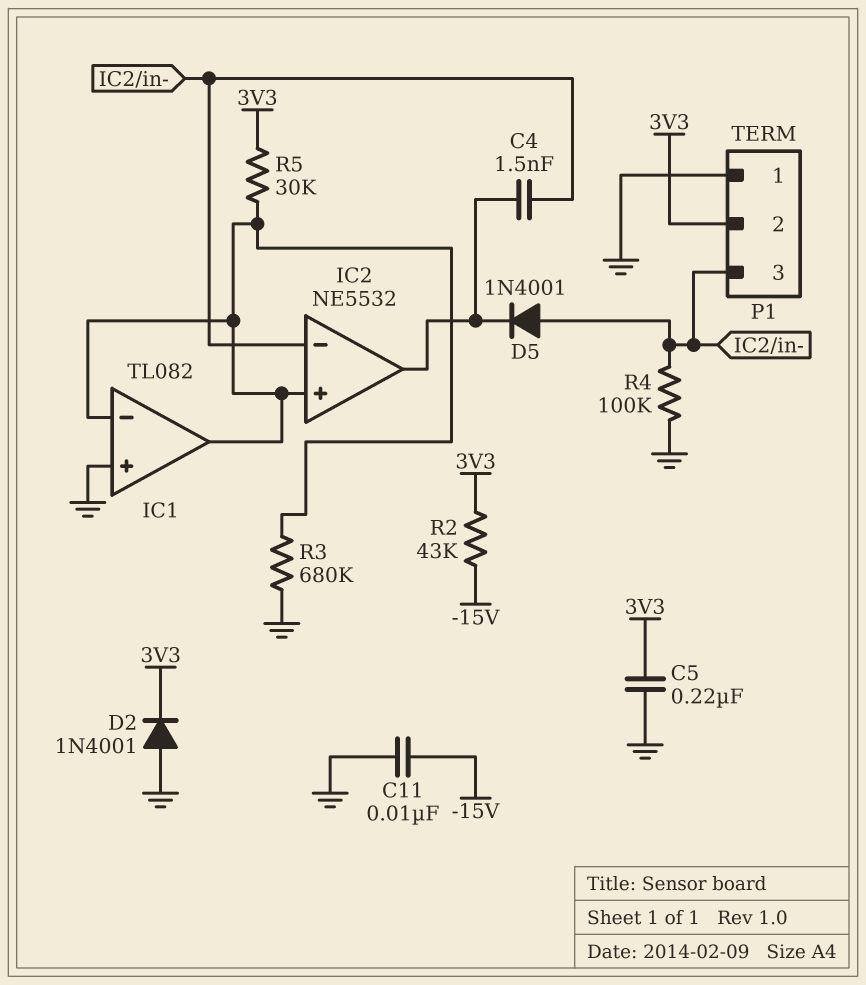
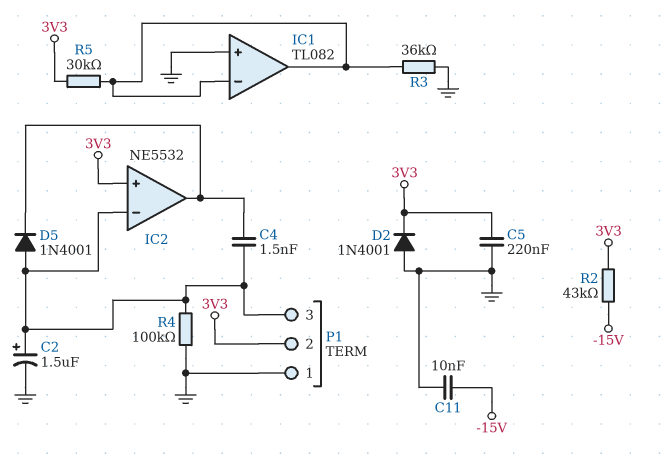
C2: none -> 1.5uF (plus IC2/in-, minus GND)
IC2 pin in+: IC1/in- -> 3V3
R3: 680k (GND, IC1/in-) -> 36k (GND, IC1/in-)

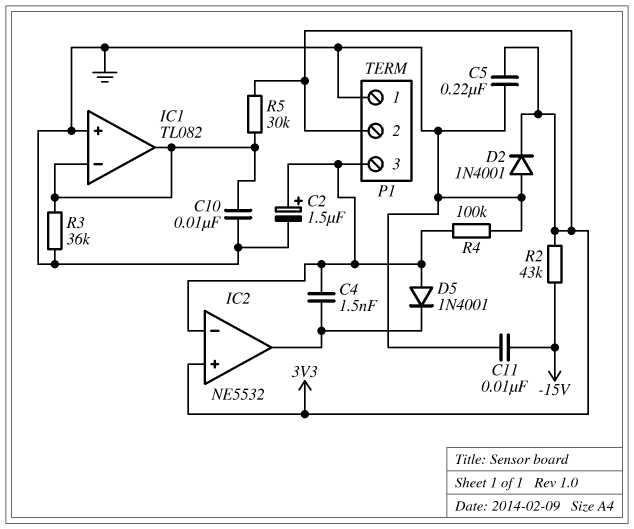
C10: none -> 10nF (GND, IC1/in-)

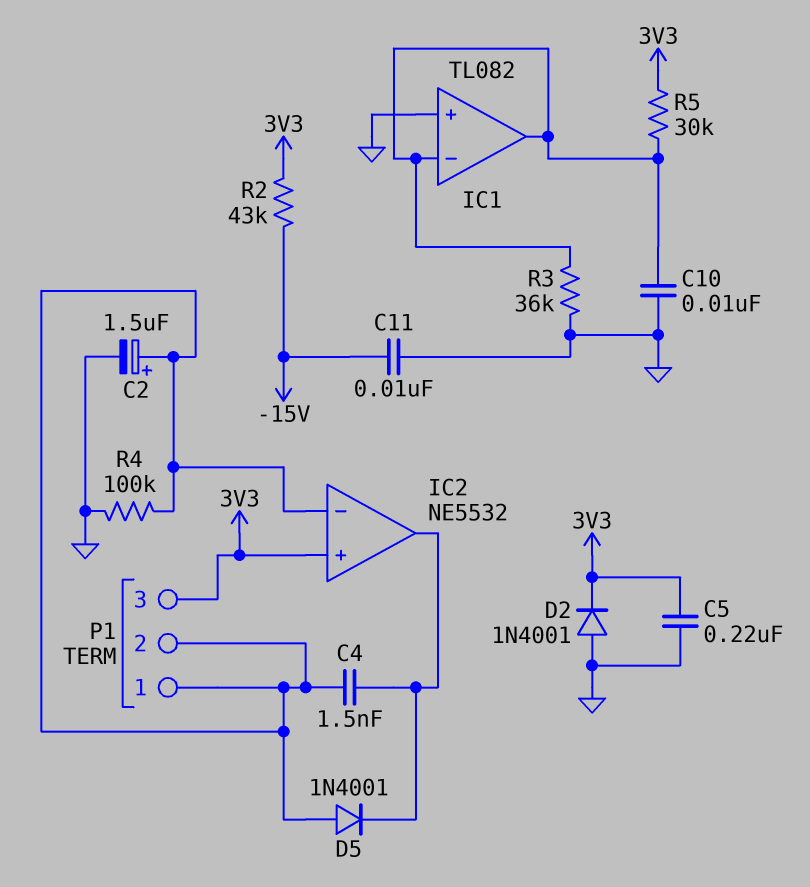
P1 pin 1: GND -> IC2/in-
P1 pin 2: 3V3 -> IC2/in-
P1 pin 3: IC2/in- -> 3V3

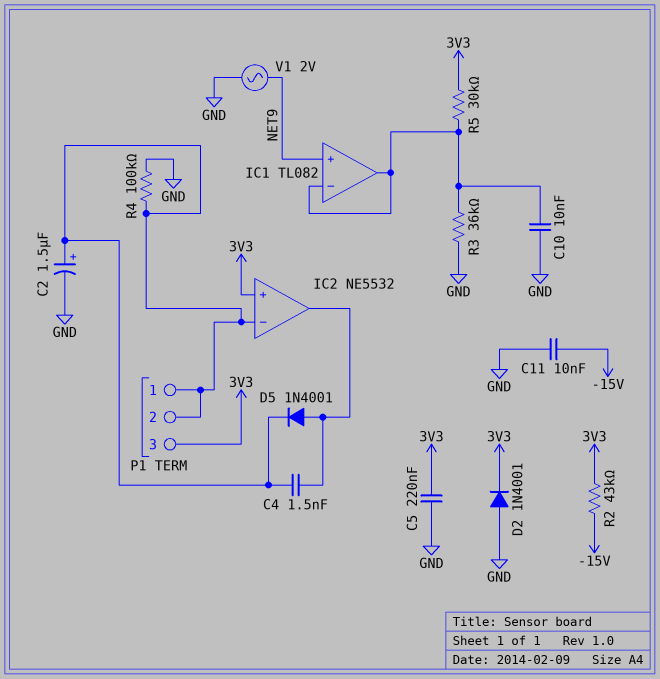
D5: diode 1N4001 (A IC2/in-, K IC2/out) -> diode 1N4001 (A IC2/out, K IC2/in-)
IC1 pin in+: GND -> NET9
V1: none -> AC 2V (GND, NET9)

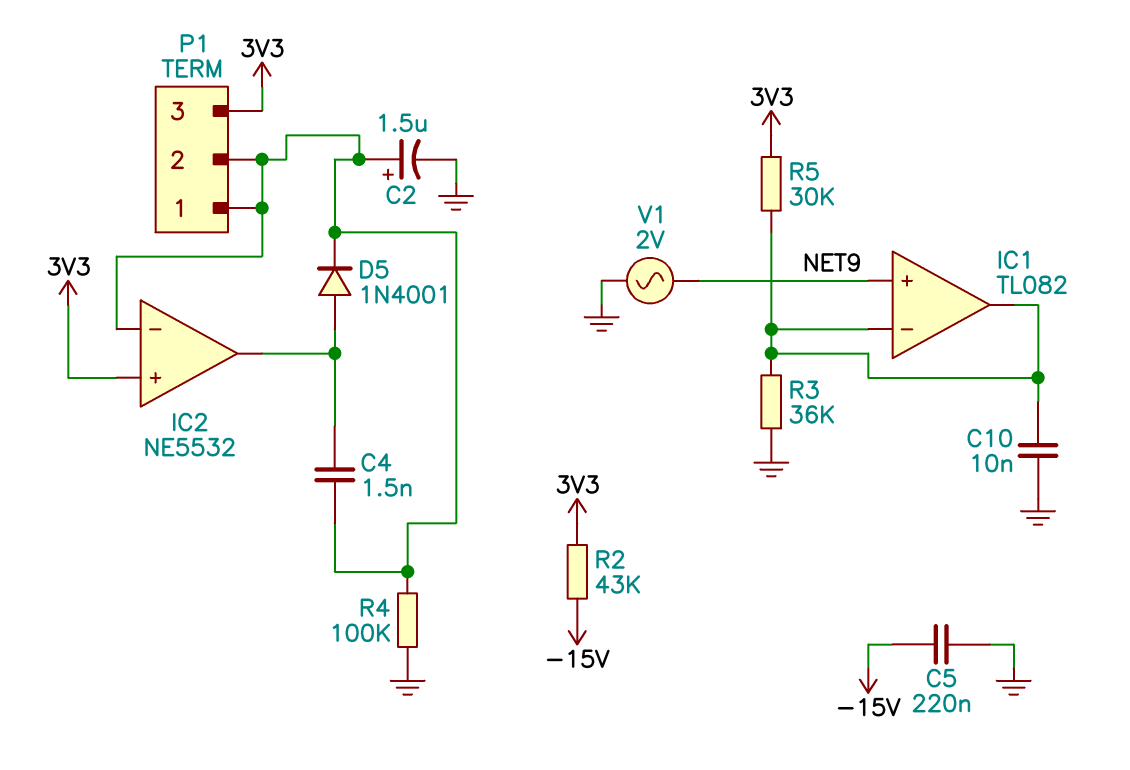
C5: 220nF (3V3, GND) -> 220nF (-15V, GND)
C11: 10nF (-15V, GND) -> none
D2: diode 1N4001 (A GND, K 3V3) -> none

